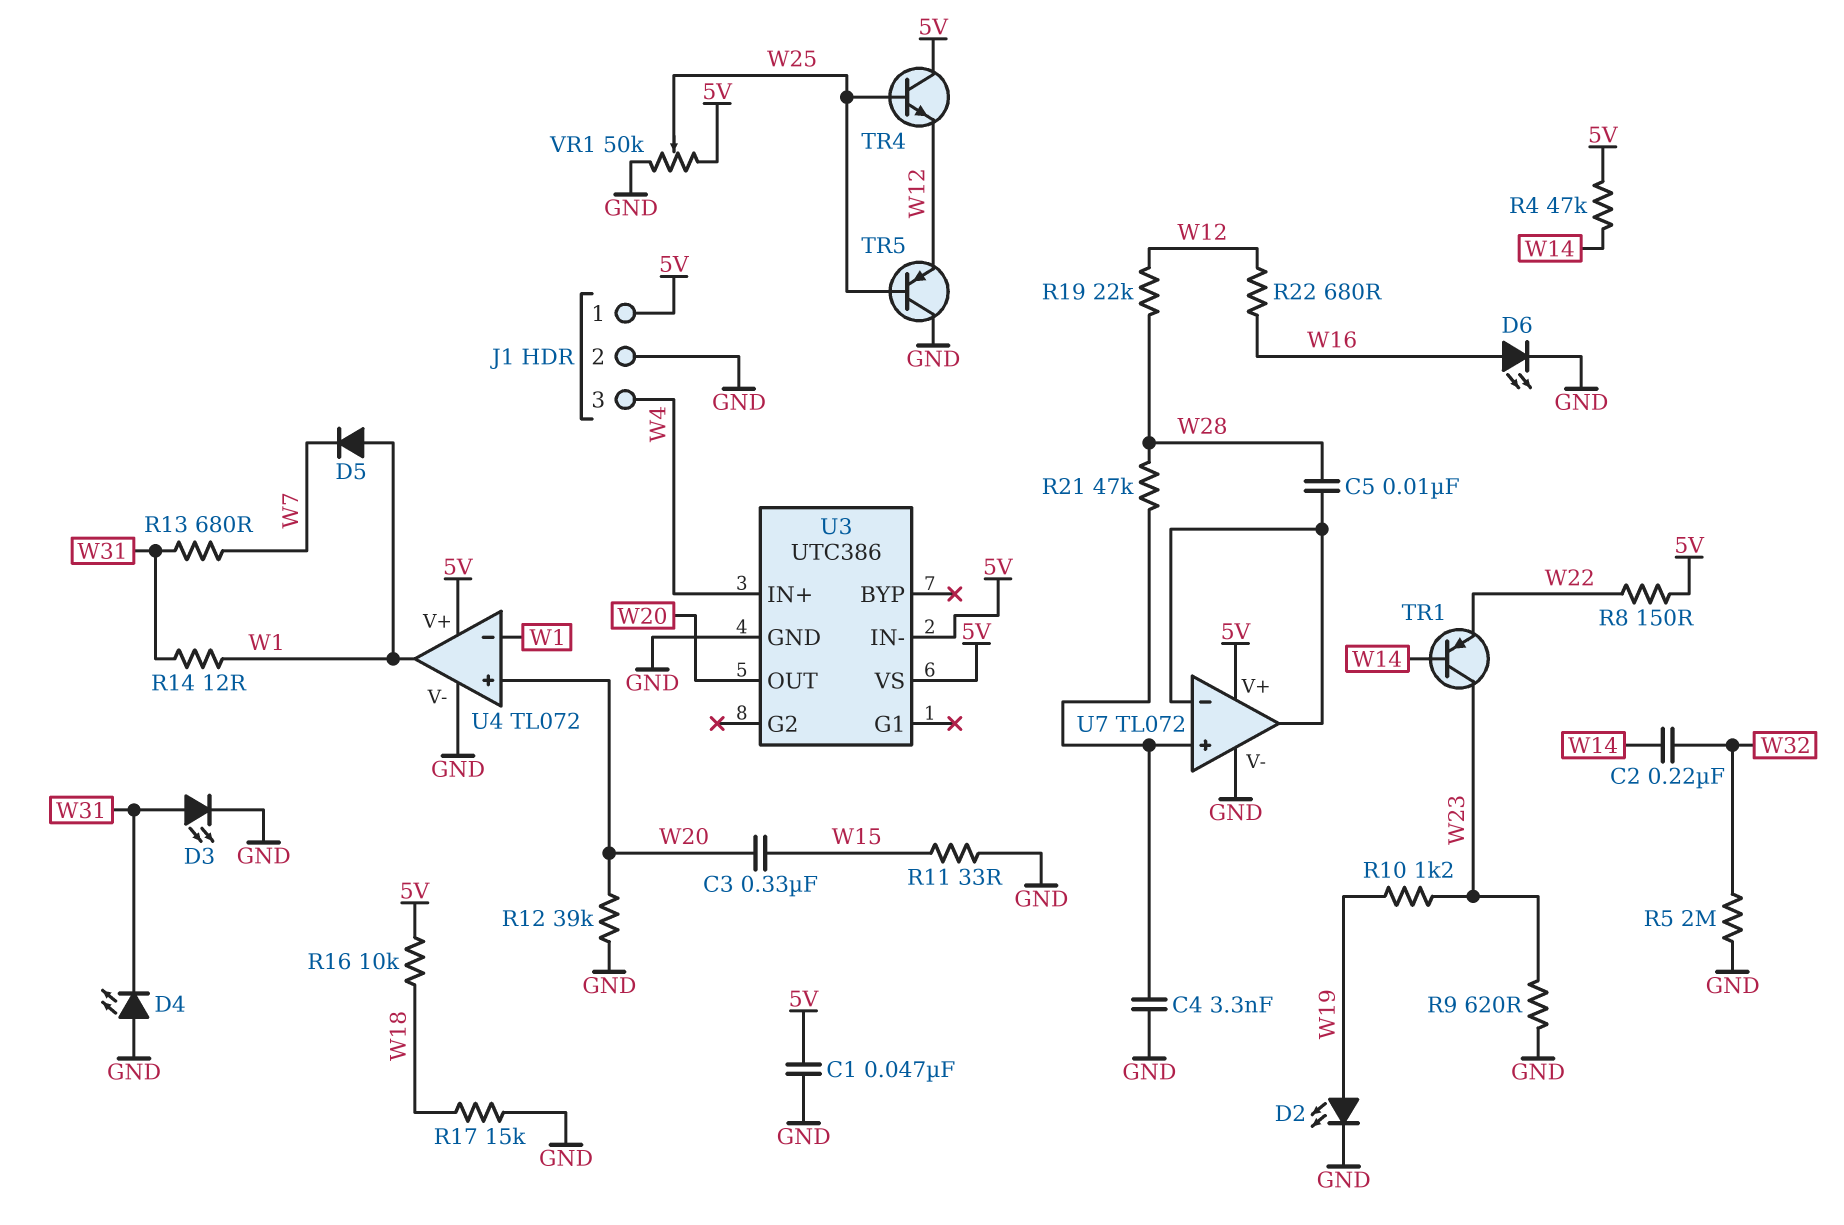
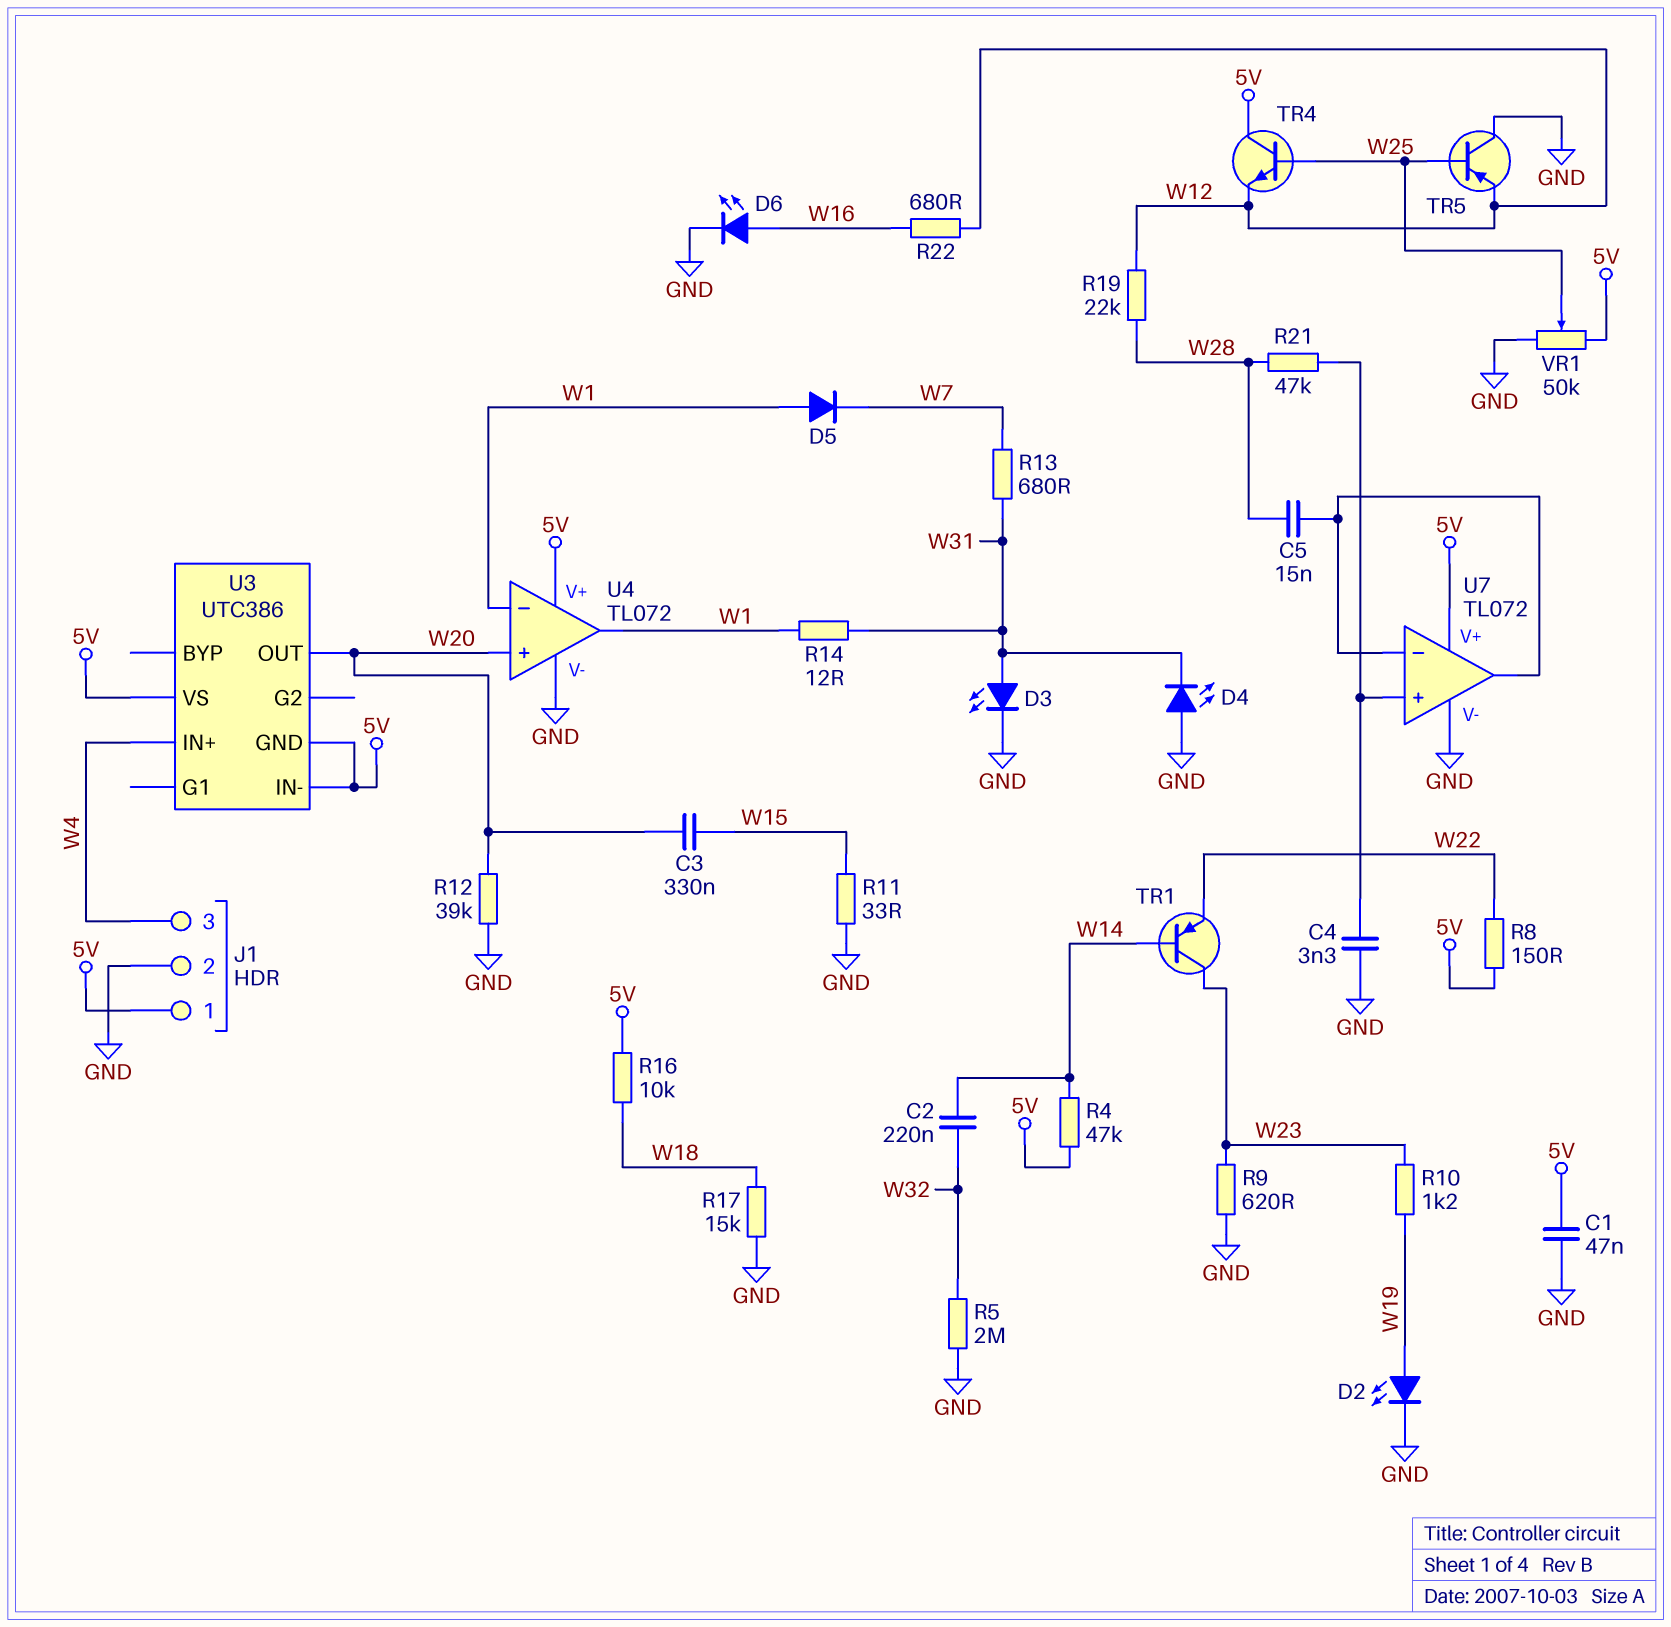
C5: 10nF (U7/in-, W28) -> 15nF (U7/in-, W28)
U3 pin GND: GND -> 5V

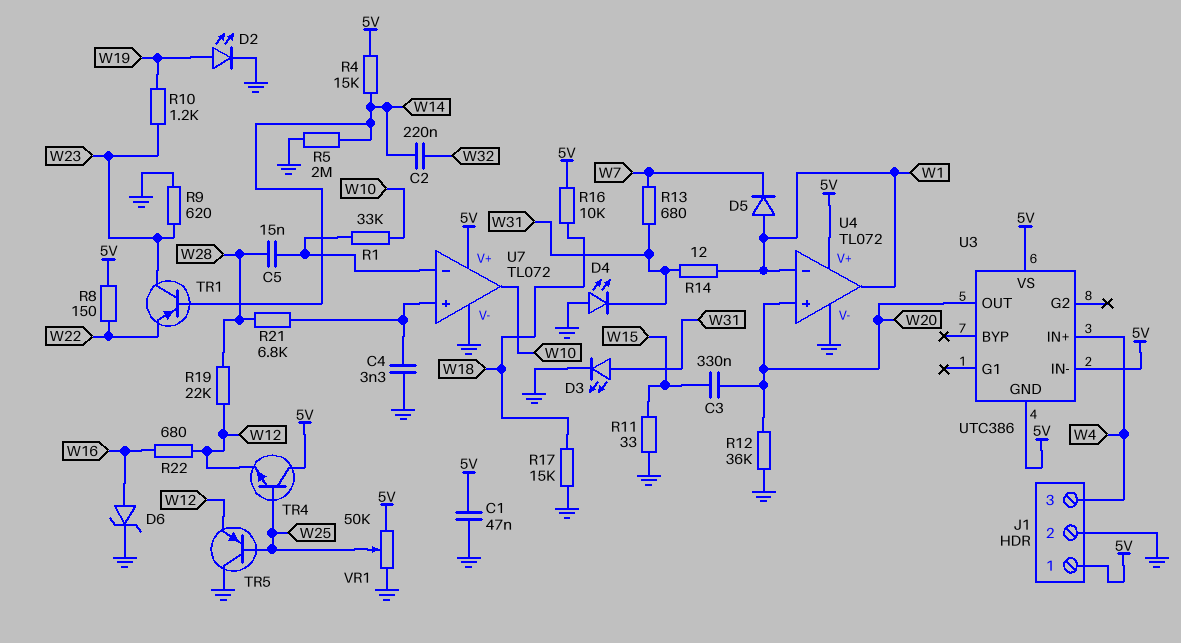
D6: LED (A W16, K GND) -> zener (A W16, K GND)
R1: none -> 33k (U7/in-, W10)
R4: 47k (5V, W14) -> 15k (5V, W14)
R5: 2M (GND, W32) -> 2M (GND, W14)
R12: 39k (GND, W20) -> 36k (GND, W20)
R21: 47k (U7/in+, W28) -> 6.8k (U7/in+, W28)
U7 pin out: U7/in- -> W10

